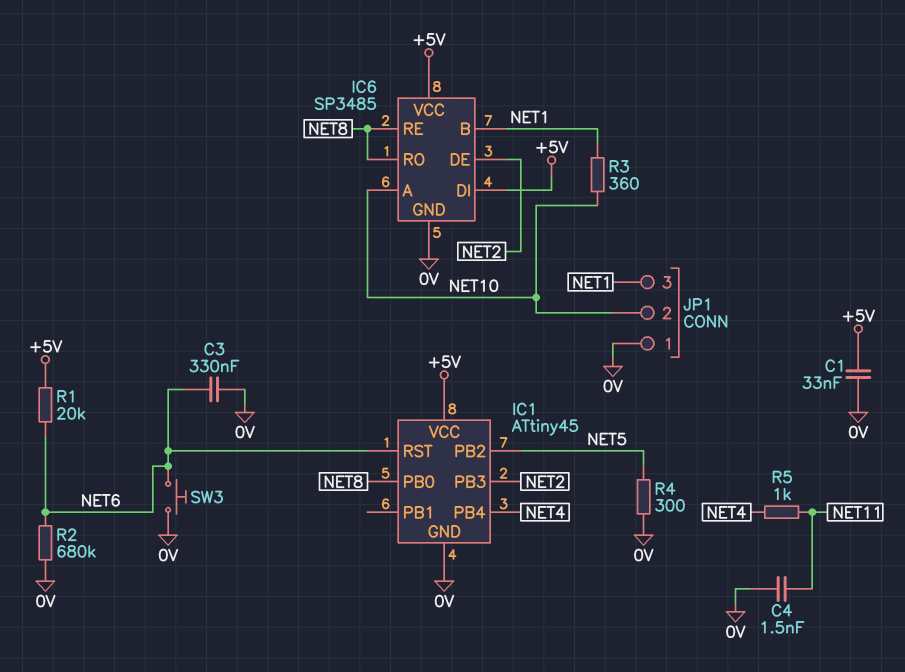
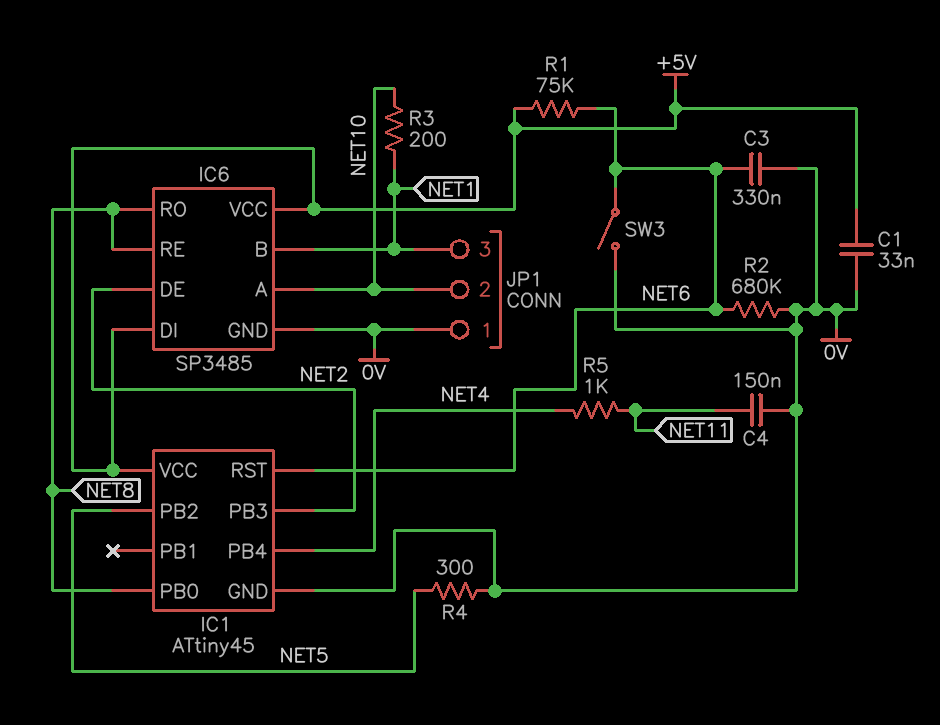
C4: 1.5nF (0V, NET11) -> 150nF (0V, NET11)
R1: 20k (+5V, NET6) -> 75k (+5V, NET6)
R3: 360 (NET1, NET10) -> 200 (NET1, NET10)
SW3: button (0V, NET6) -> switch (0V, NET6)

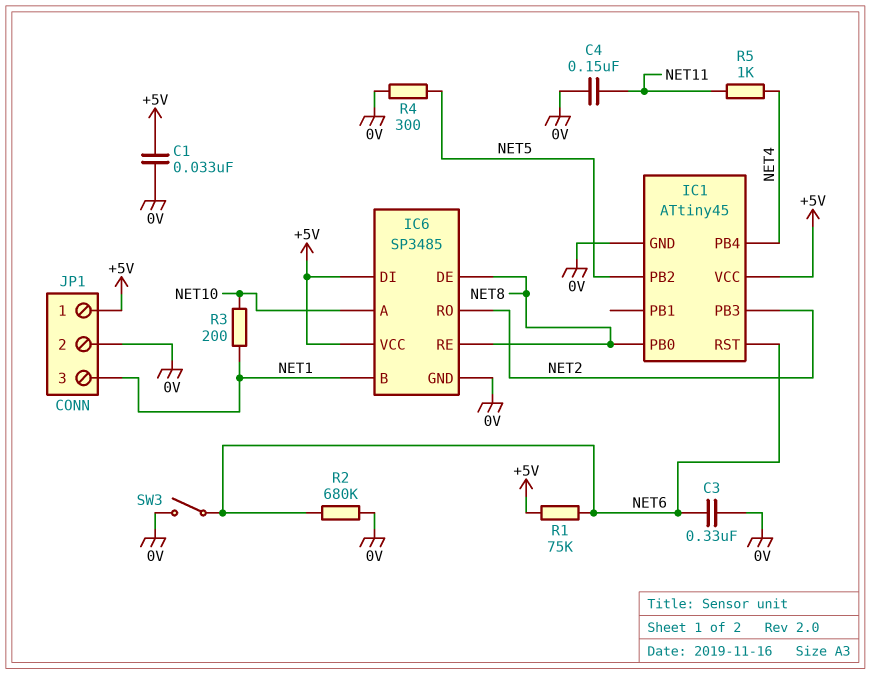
IC6 pin DE: NET2 -> NET8
IC6 pin RO: NET8 -> NET2
JP1 pin 1: 0V -> +5V
JP1 pin 2: NET10 -> 0V

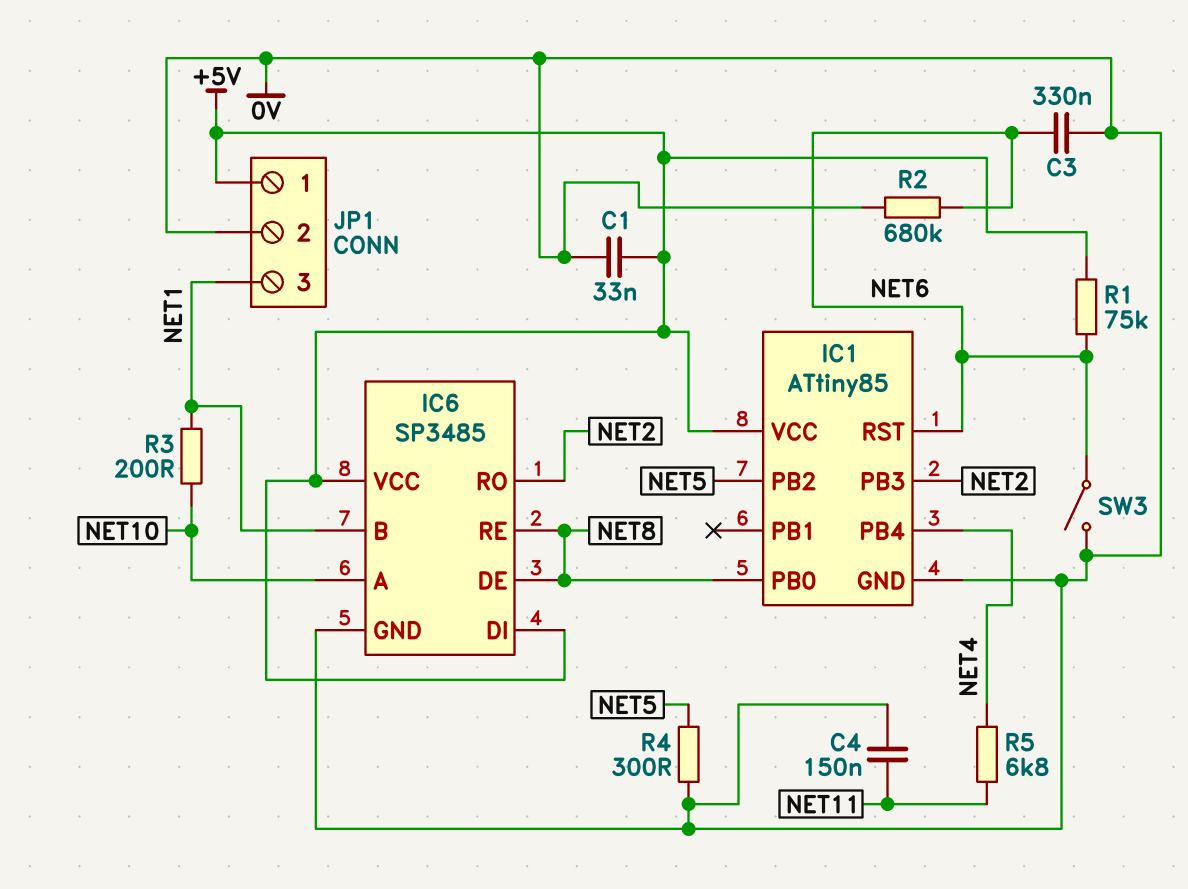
IC1: ATtiny45 -> ATtiny85
R5: 1k (NET4, NET11) -> 6.8k (NET4, NET11)

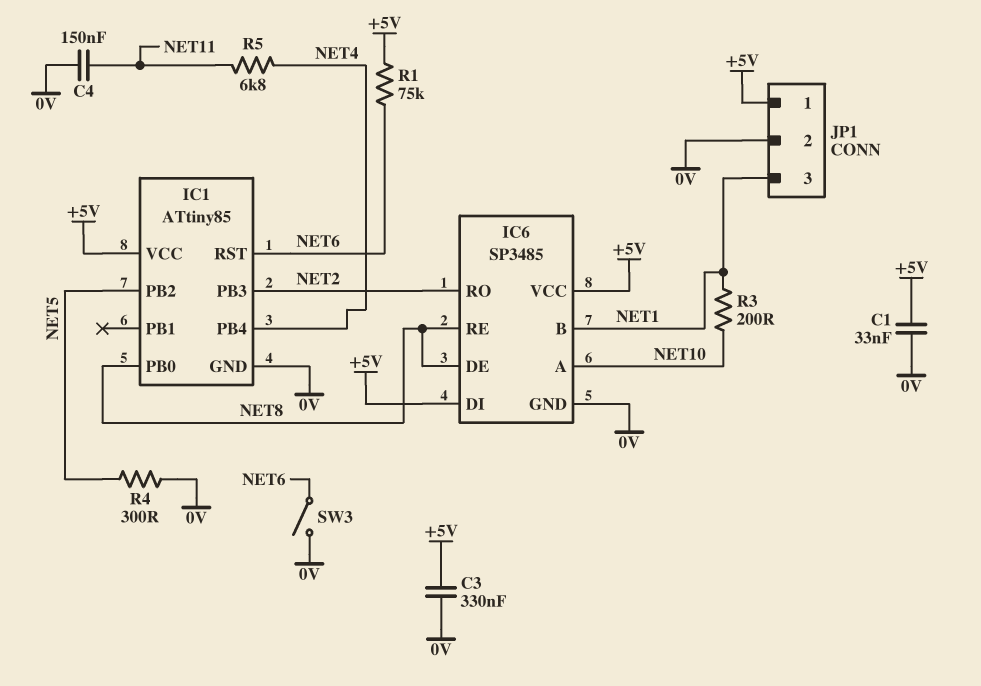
C3: 330nF (0V, NET6) -> 330nF (+5V, 0V)
R2: 680k (0V, NET6) -> none

